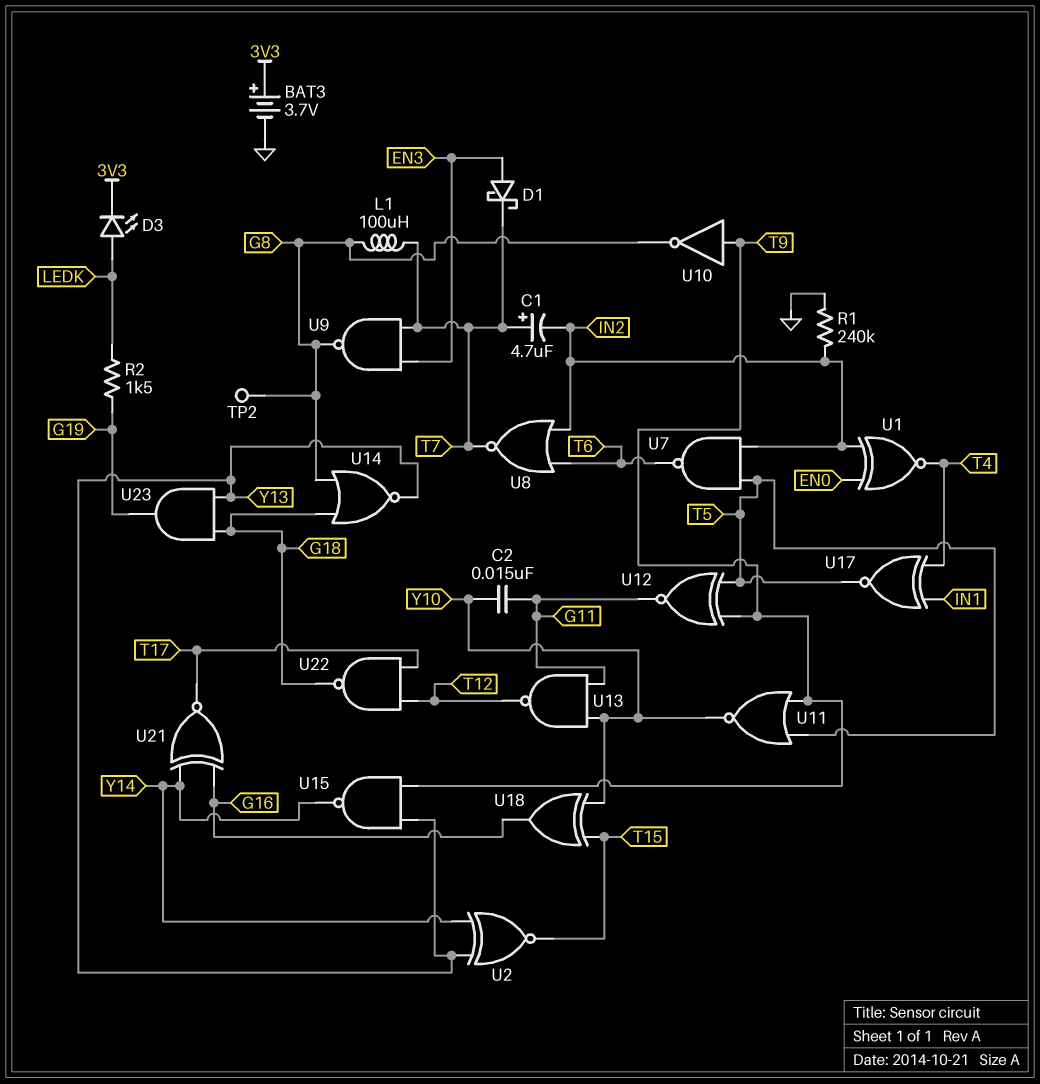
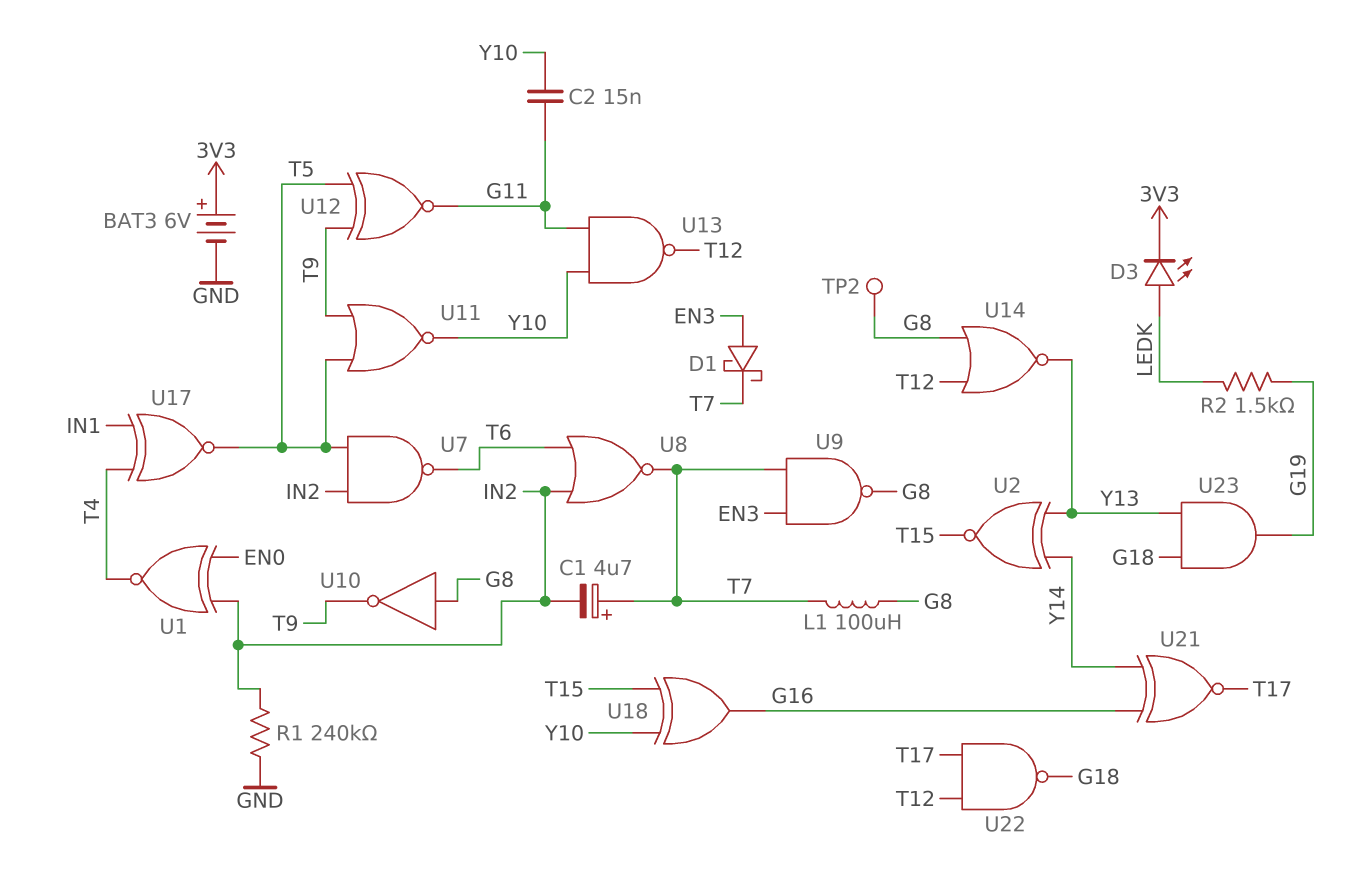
BAT3: 3.7V (plus 3V3, minus GND) -> 6V (plus 3V3, minus GND)
U10: NOT (in T9, out G8) -> NOT (in G8, out T9)
U14: NOR (in G8, in G18, out Y13) -> NOR (in G8, in T12, out Y13)
U15: NAND (in T9, in Y13, out Y14) -> none

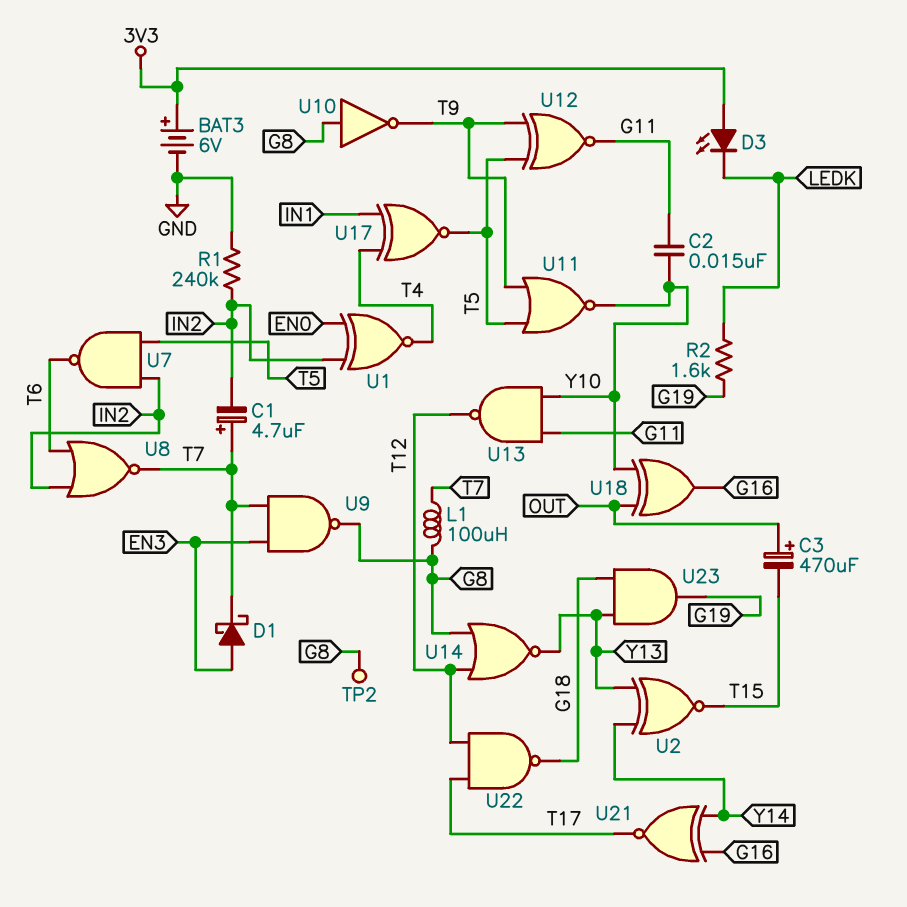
C3: none -> 470uF (plus OUT, minus T15)
D3: LED (A LEDK, K 3V3) -> LED (A 3V3, K LEDK)
R2: 1.5k (G19, LEDK) -> 1.6k (G19, LEDK)
U18: XOR (in T15, in Y10, out G16) -> XOR (in OUT, in Y10, out G16)

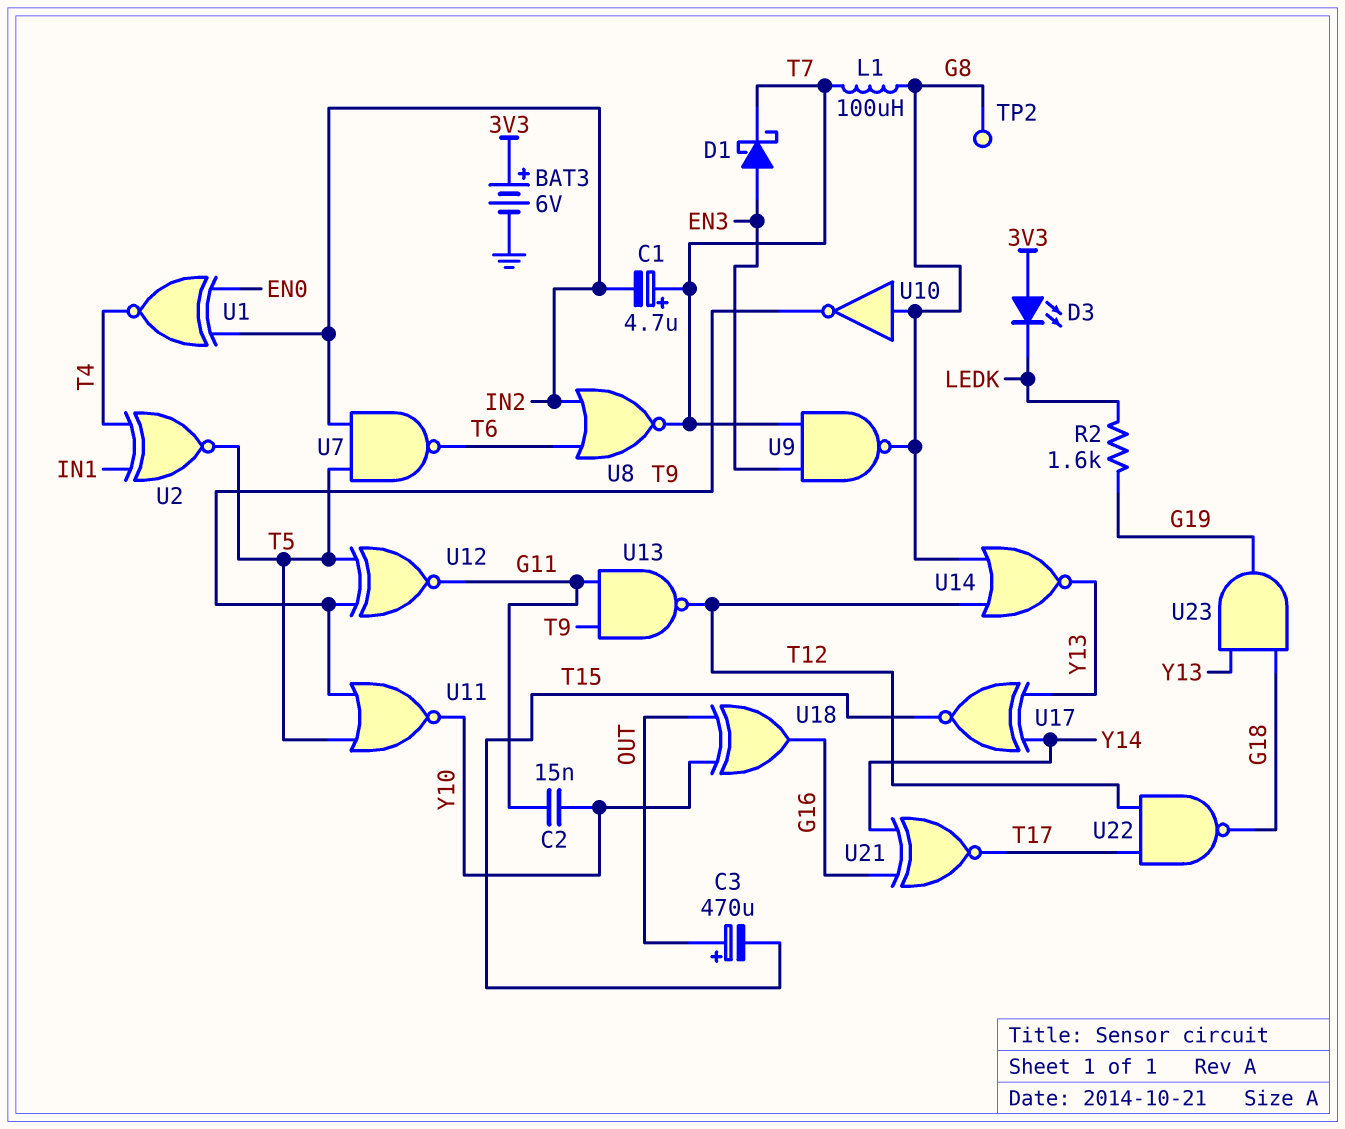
R1: 240k (GND, IN2) -> none
U2: XNOR (in Y13, in Y14, out T15) -> XNOR (in IN1, in T4, out T5)
U13: NAND (in G11, in Y10, out T12) -> NAND (in G11, in T9, out T12)
U17: XNOR (in IN1, in T4, out T5) -> XNOR (in Y13, in Y14, out T15)

